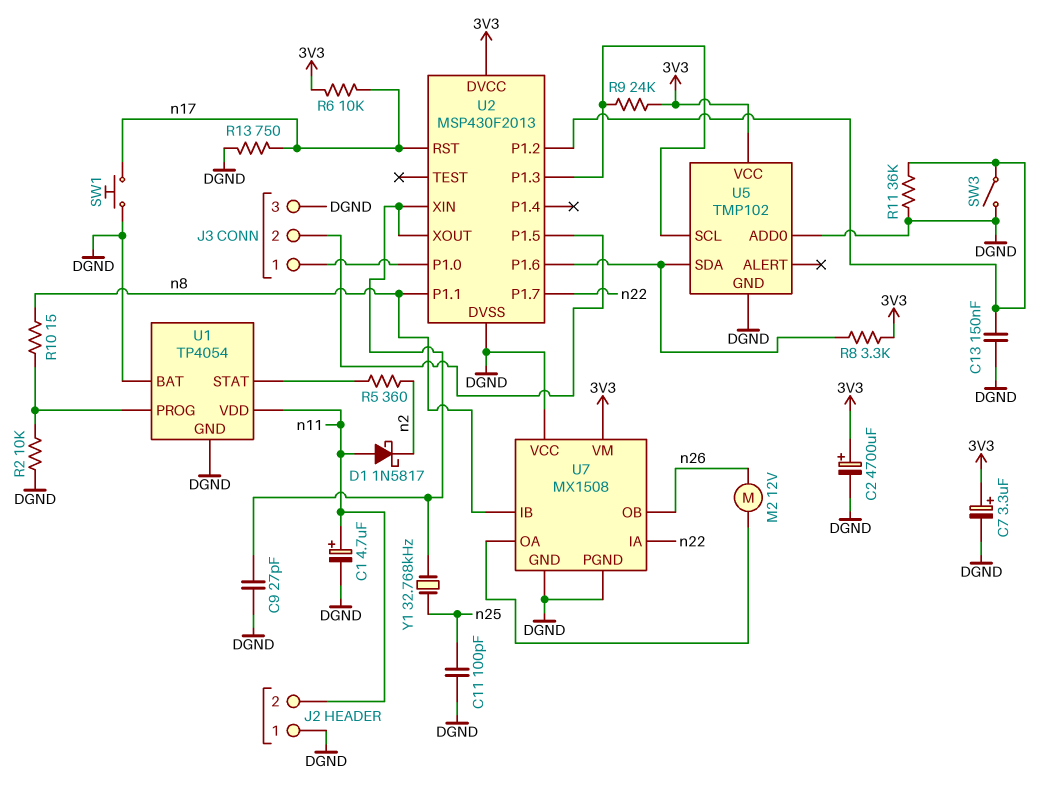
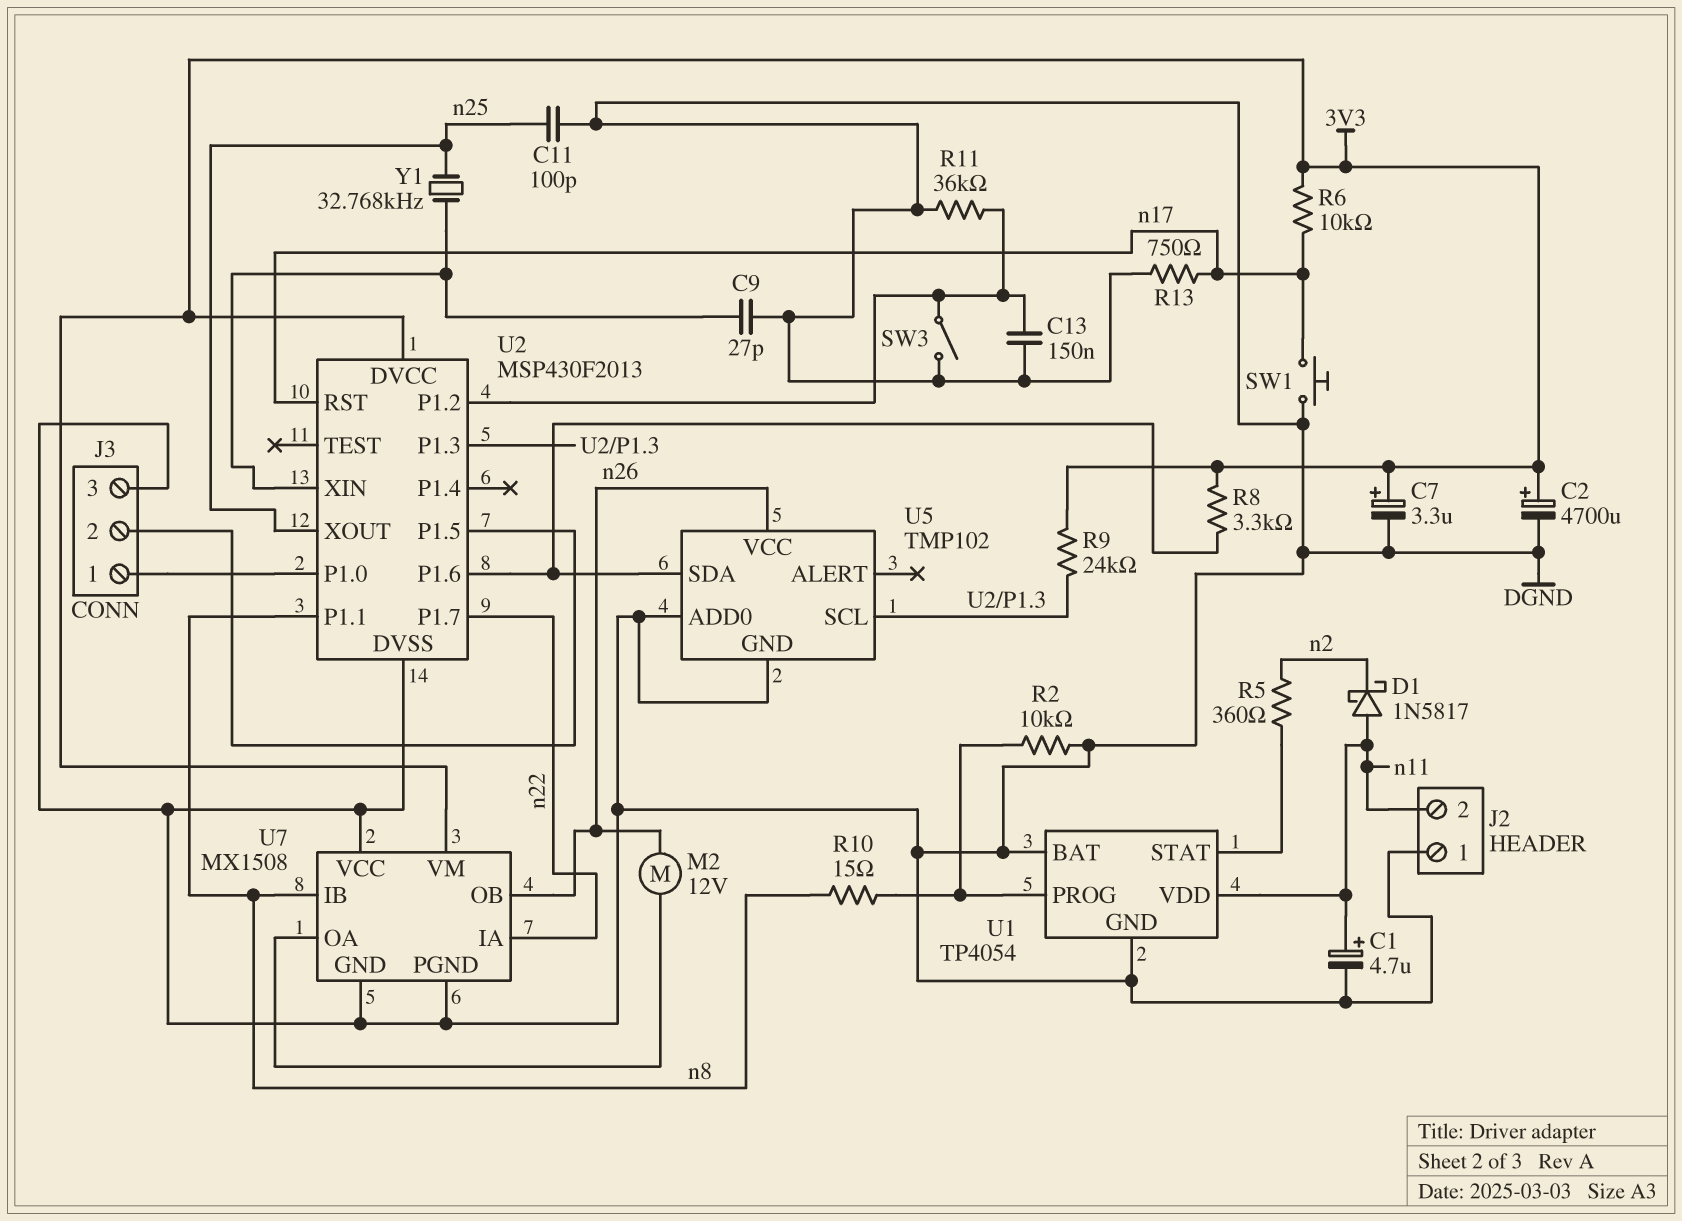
U2 pin XOUT: U2/XIN -> n25
U5 pin VCC: 3V3 -> n26

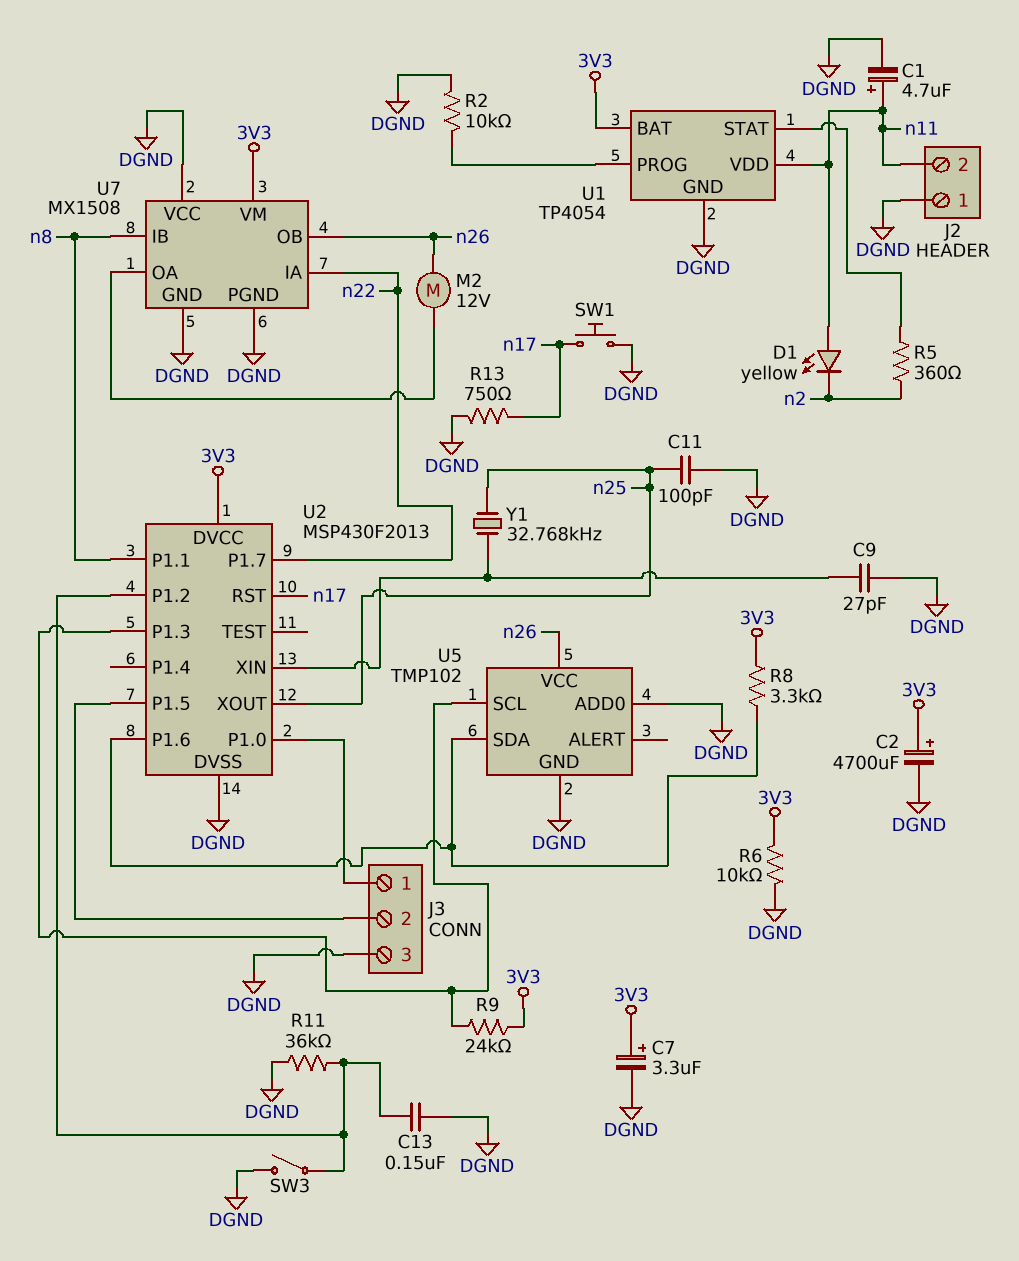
D1: schottky 1N5817 (A n11, K n2) -> LED yellow (A n11, K n2)
R6: 10k (3V3, n17) -> 10k (3V3, DGND)
R10: 15 (U1/PROG, n8) -> none
U1 pin BAT: DGND -> 3V3

